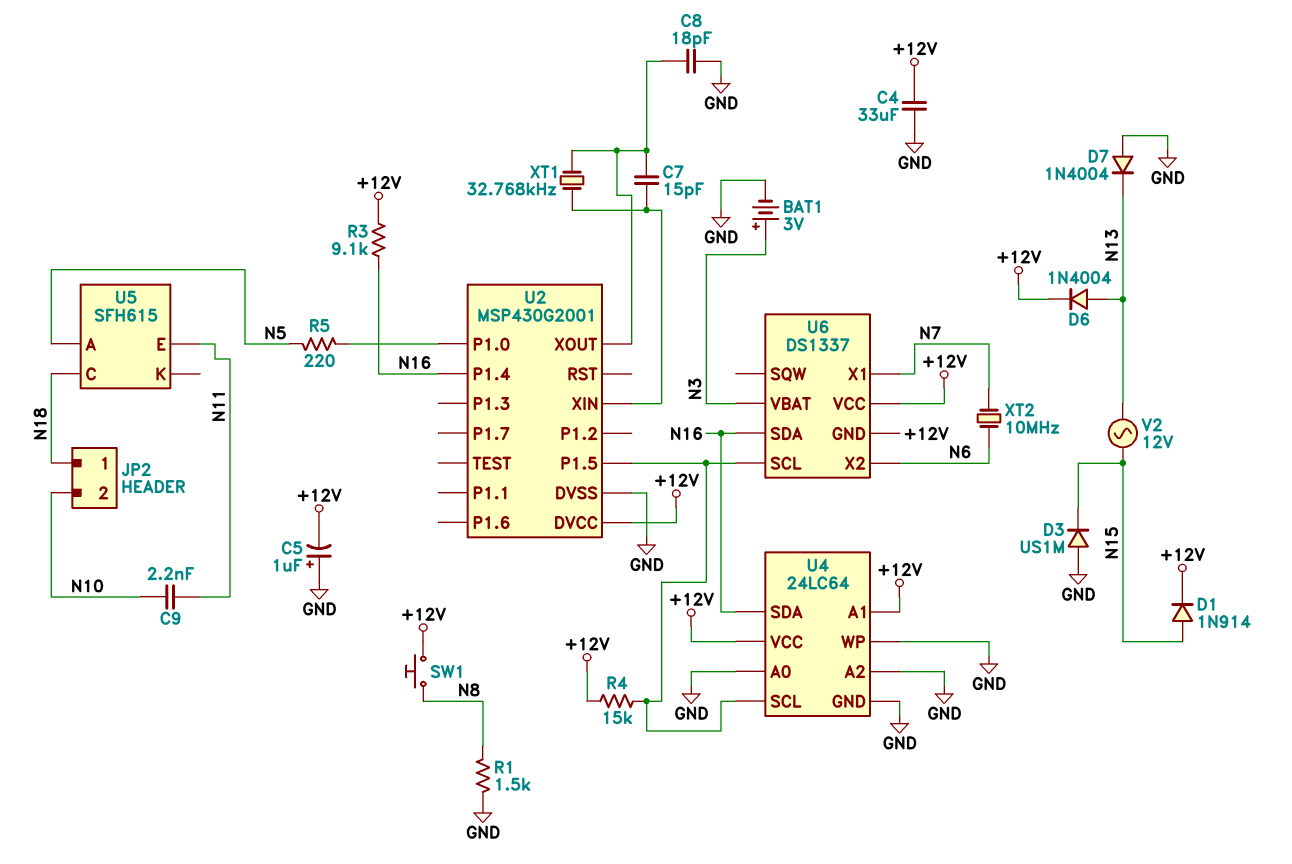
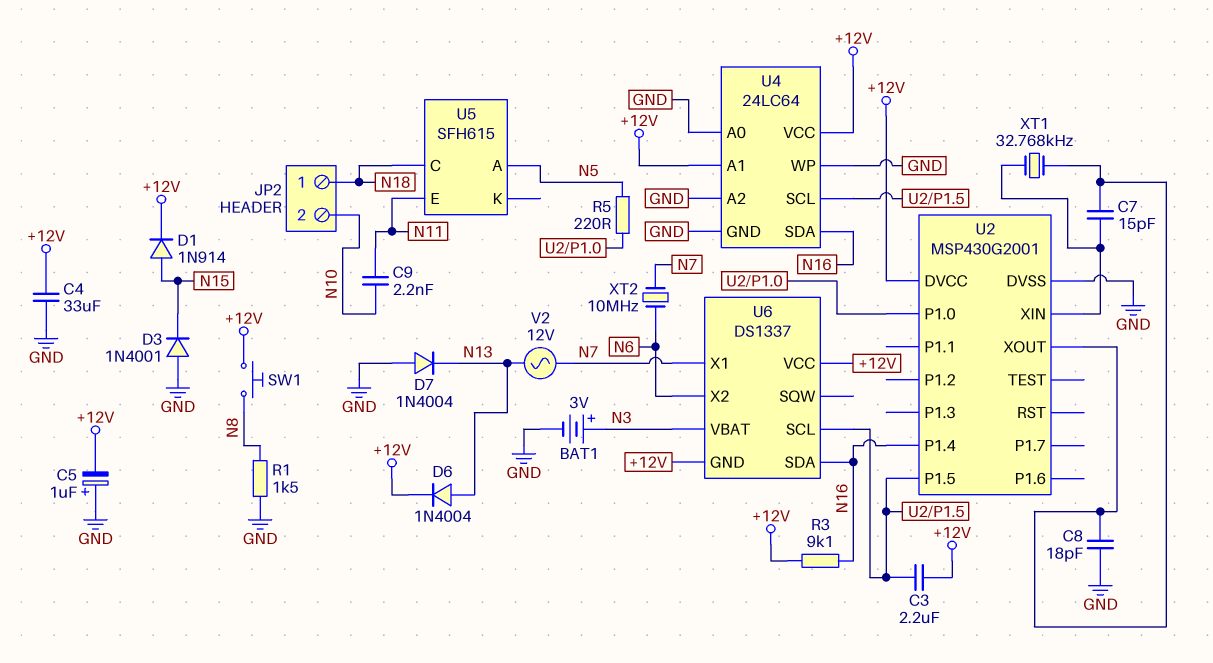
C3: none -> 2.2uF (+12V, U2/P1.5)
D3: diode US1M (A GND, K N15) -> diode 1N4001 (A GND, K N15)
R4: 15k (+12V, U2/P1.5) -> none
V2: AC 12V (N13, N15) -> AC 12V (N7, N13)

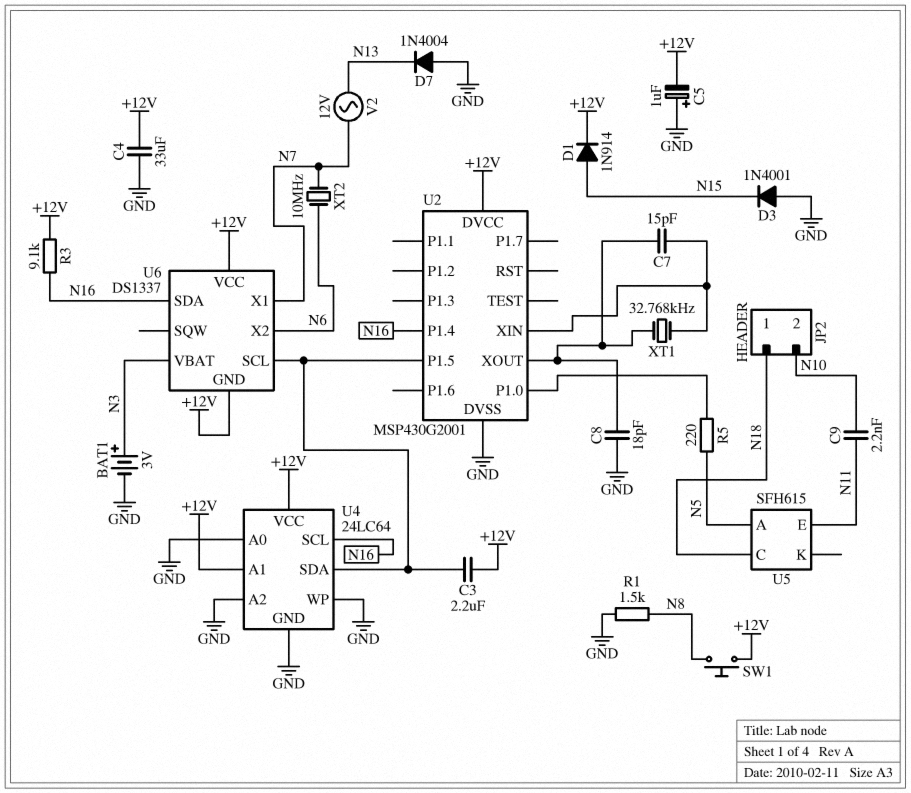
D6: diode 1N4004 (A N13, K +12V) -> none
U4 pin SCL: U2/P1.5 -> N16
U4 pin SDA: N16 -> U2/P1.5

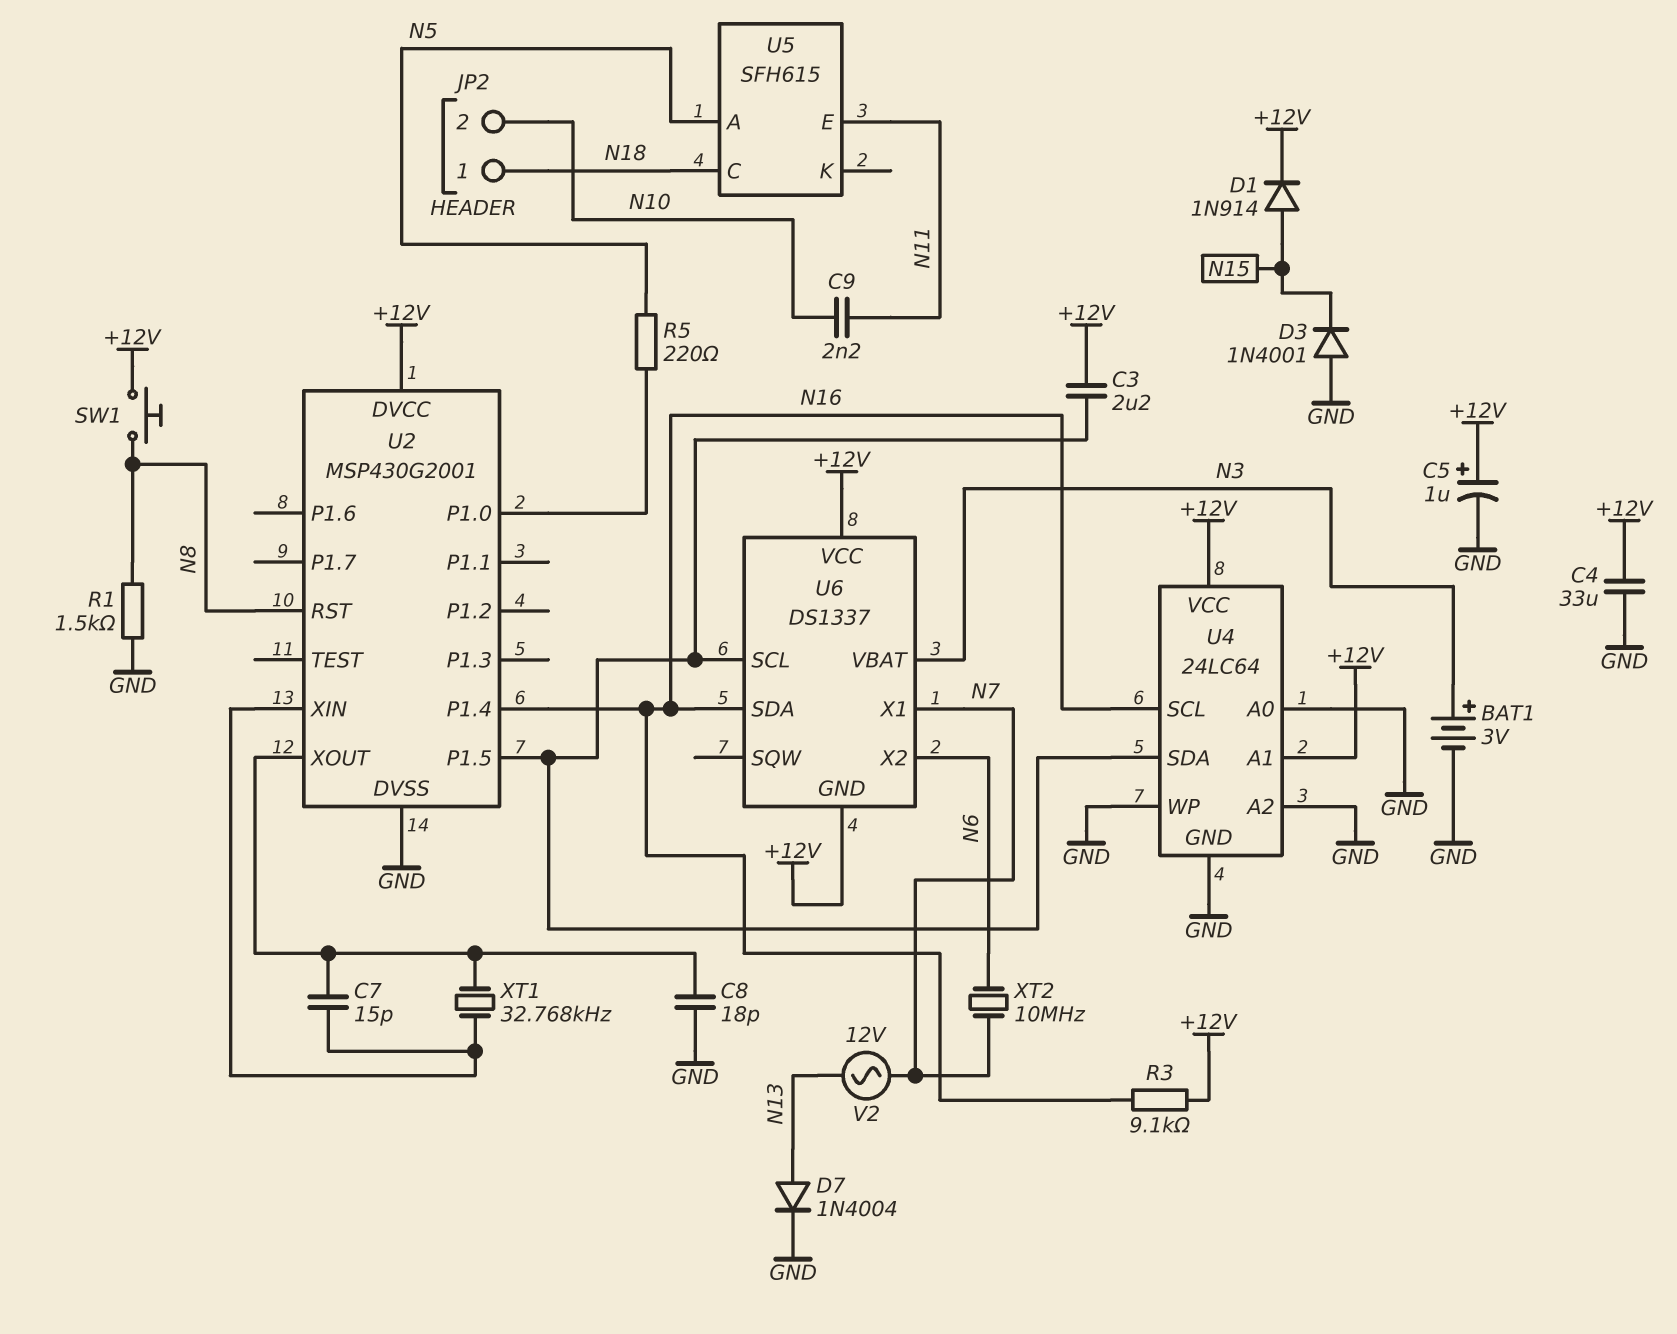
C5: 1uF (plus GND, minus +12V) -> 1uF (plus +12V, minus GND)
D7: diode 1N4004 (A GND, K N13) -> diode 1N4004 (A N13, K GND)
U2 pin RST: none -> N8

